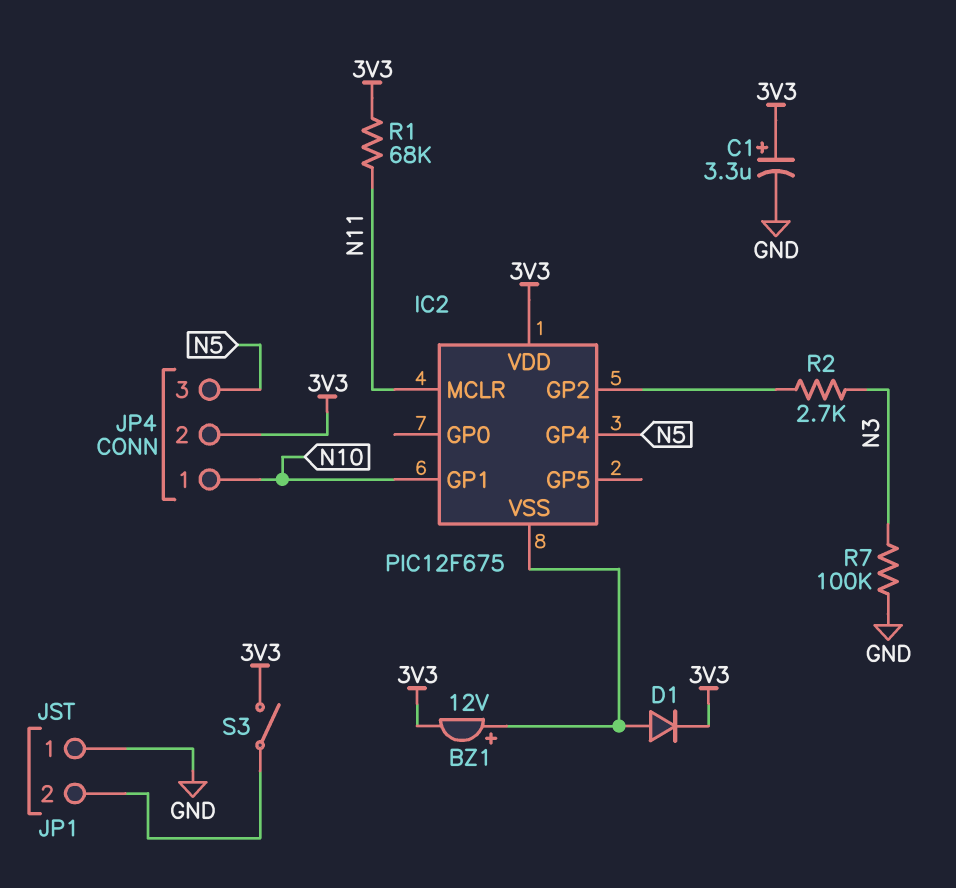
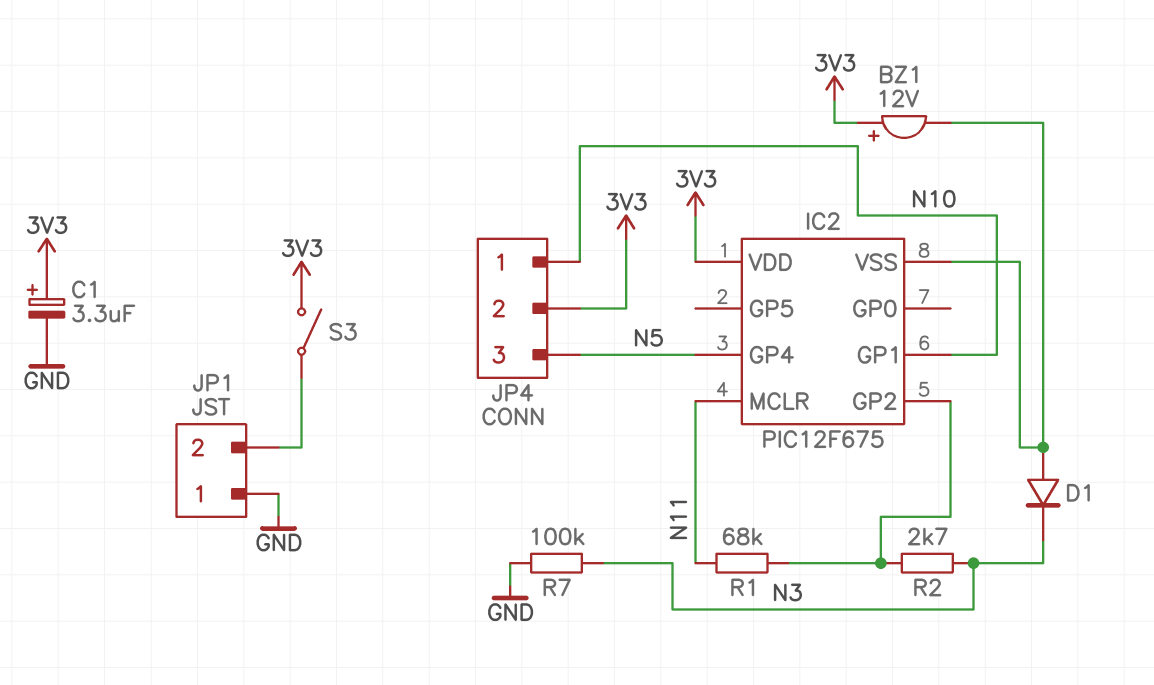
BZ1: buzzer 12V (plus IC2/VSS, minus 3V3) -> buzzer 12V (plus 3V3, minus IC2/VSS)
D1: diode (A IC2/VSS, K 3V3) -> diode (A IC2/VSS, K N3)
R1: 68k (3V3, N11) -> 68k (IC2/GP2, N11)

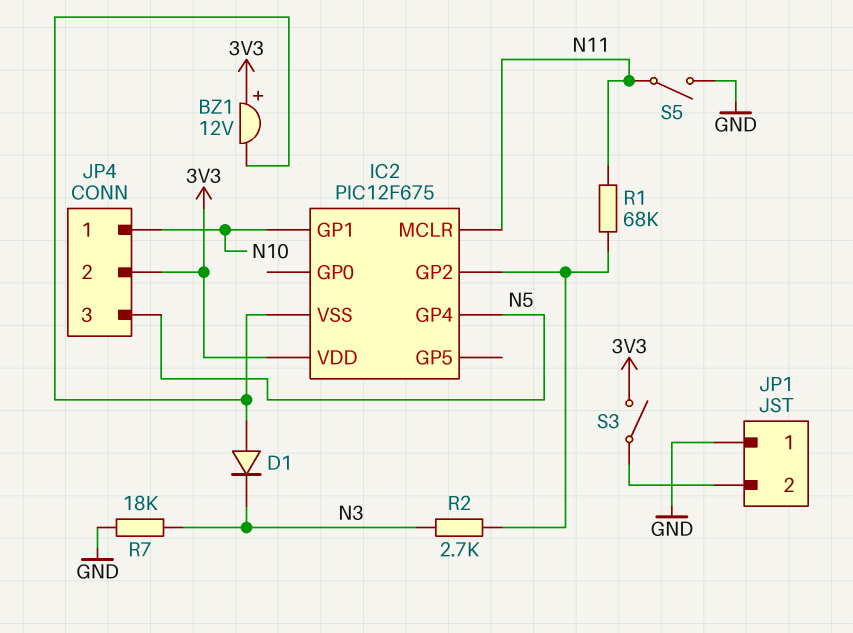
C1: 3.3uF (plus 3V3, minus GND) -> none
R7: 100k (GND, N3) -> 18k (GND, N3)
S5: none -> switch (GND, N11)

